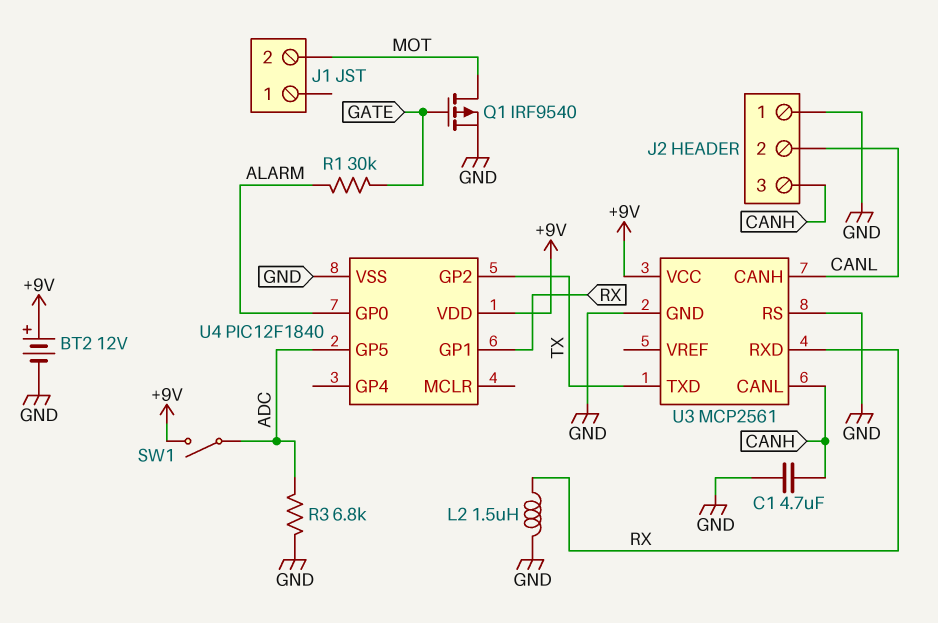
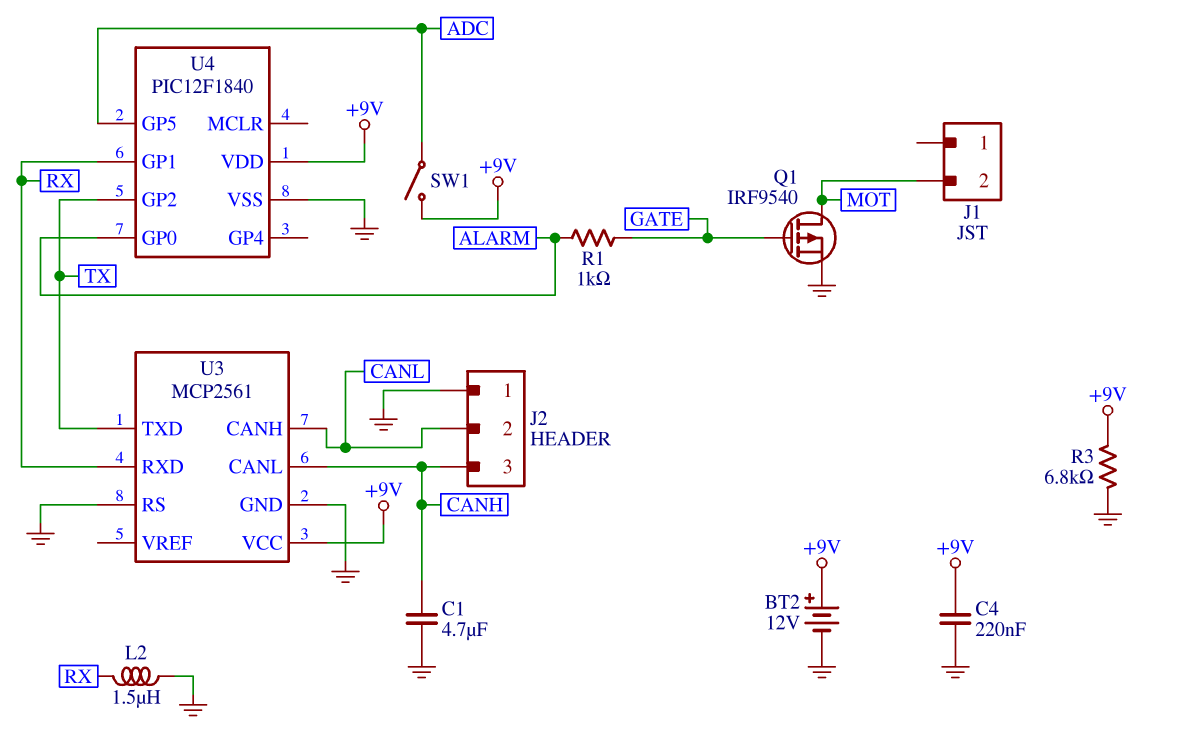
C4: none -> 220nF (+9V, GND)
R1: 30k (ALARM, GATE) -> 1k (ALARM, GATE)
R3: 6.8k (ADC, GND) -> 6.8k (+9V, GND)

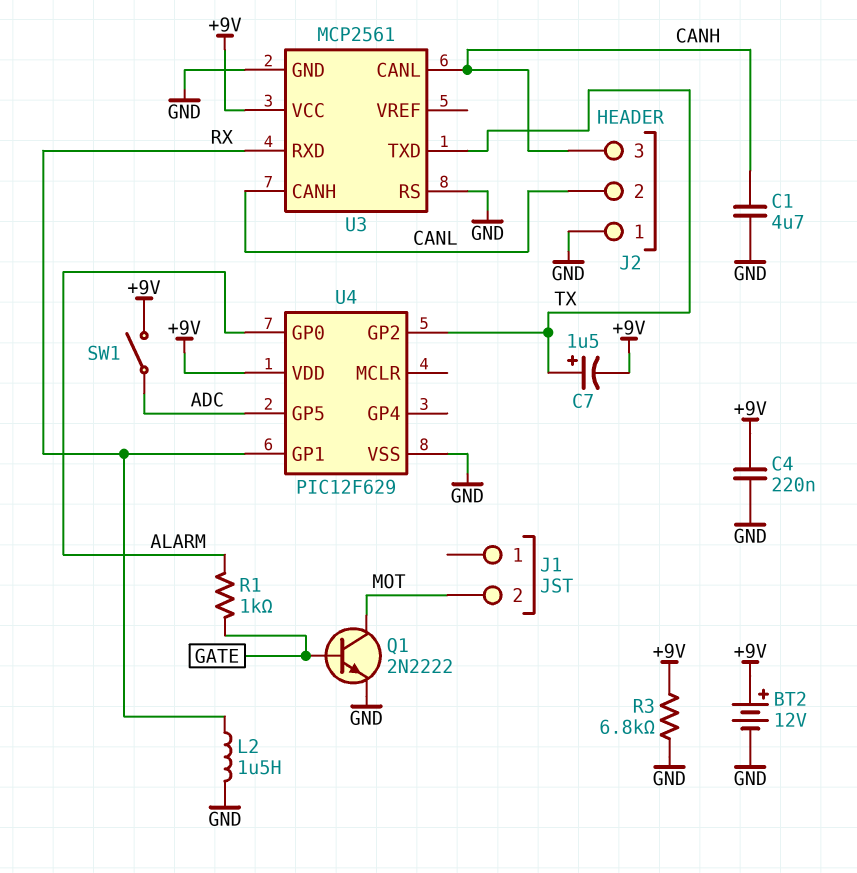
C7: none -> 1.5uF (plus TX, minus +9V)
Q1: PMOS IRF9540 (G GATE, D MOT, S GND) -> NPN 2N2222 (B GATE, C MOT, E GND)
U4: PIC12F1840 -> PIC12F629

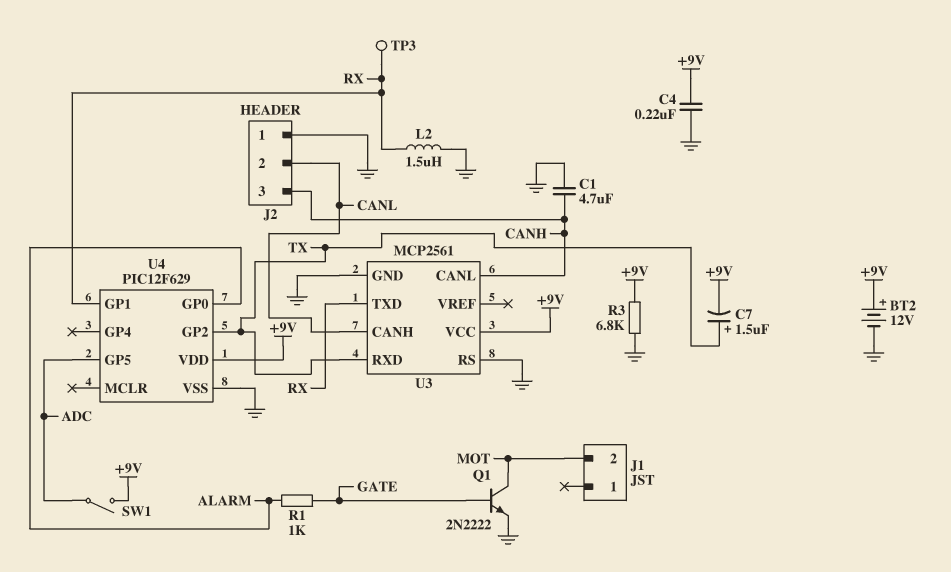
TP3: none -> test point (RX)
U3 pin RXD: RX -> TX
U3 pin TXD: TX -> RX

